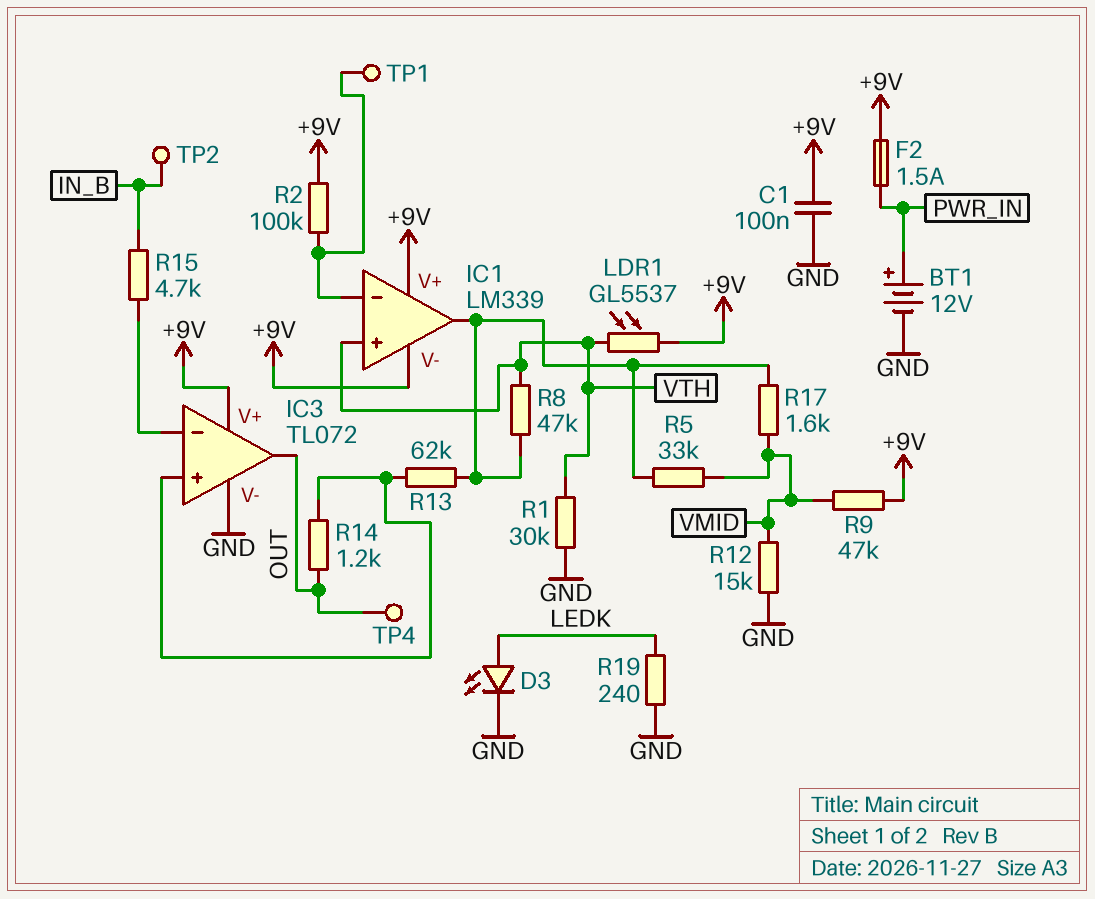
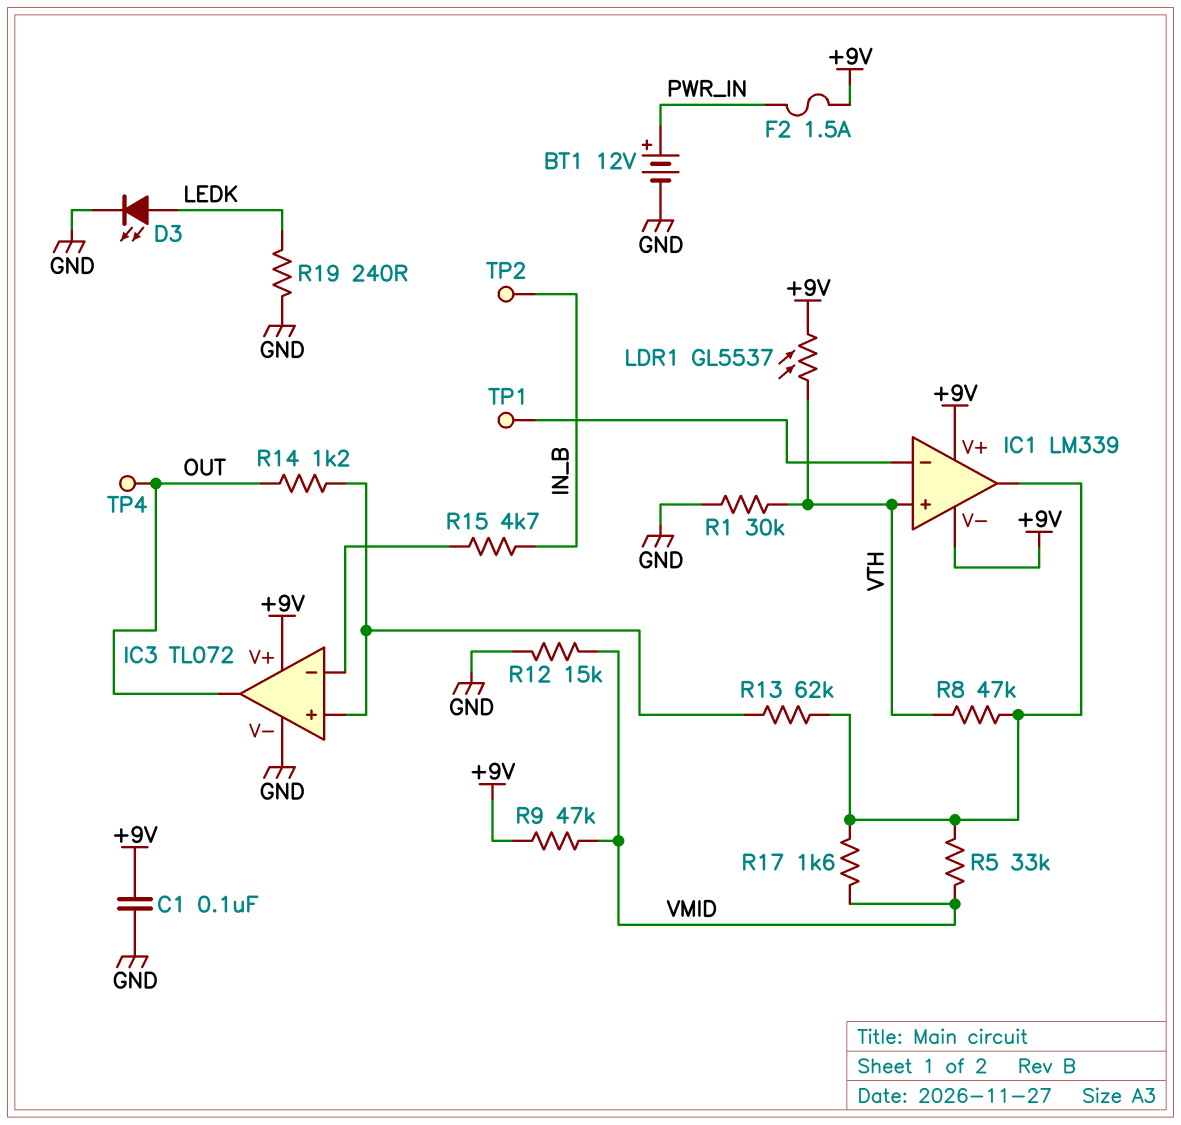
R2: 100k (+9V, IC1/in-) -> none

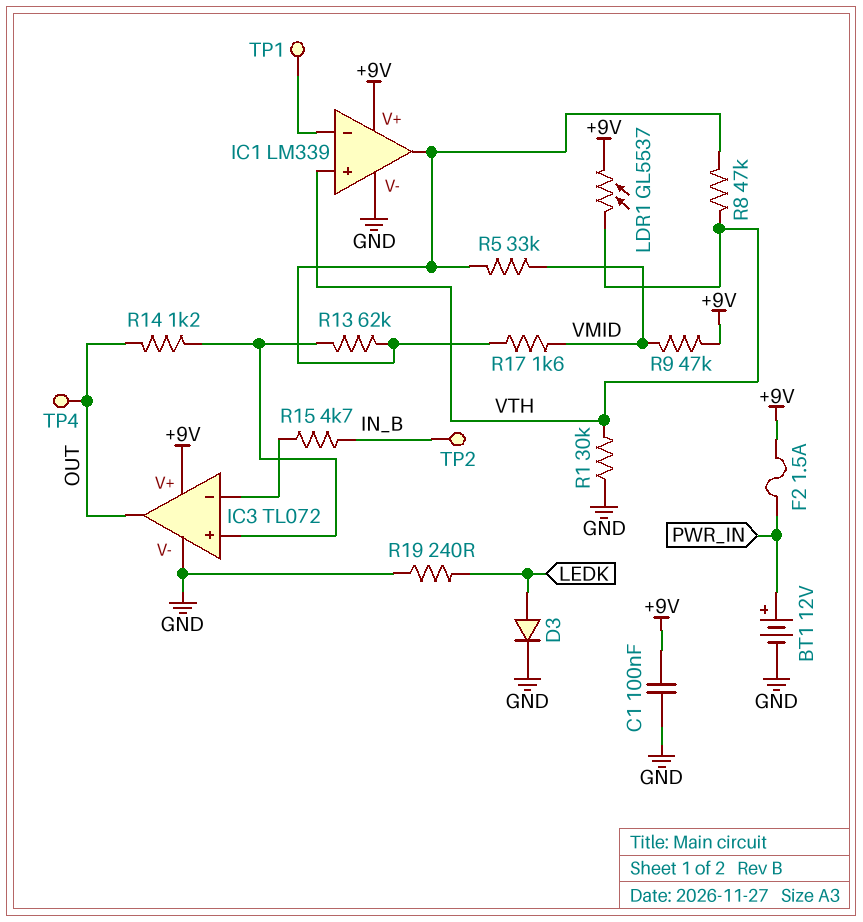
D3: LED (A LEDK, K GND) -> diode (A LEDK, K GND)
IC1 pin V-: +9V -> GND
R12: 15k (GND, VMID) -> none

